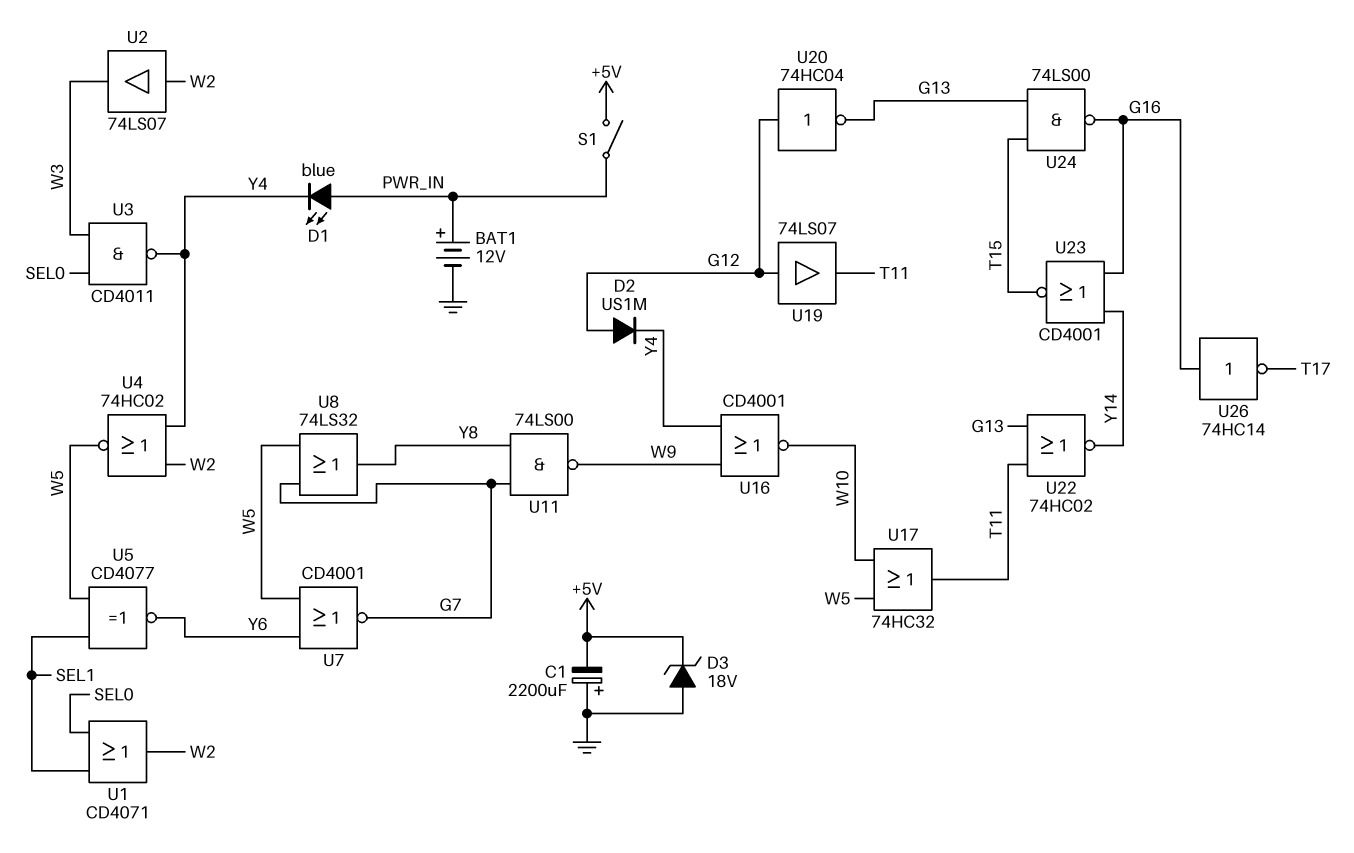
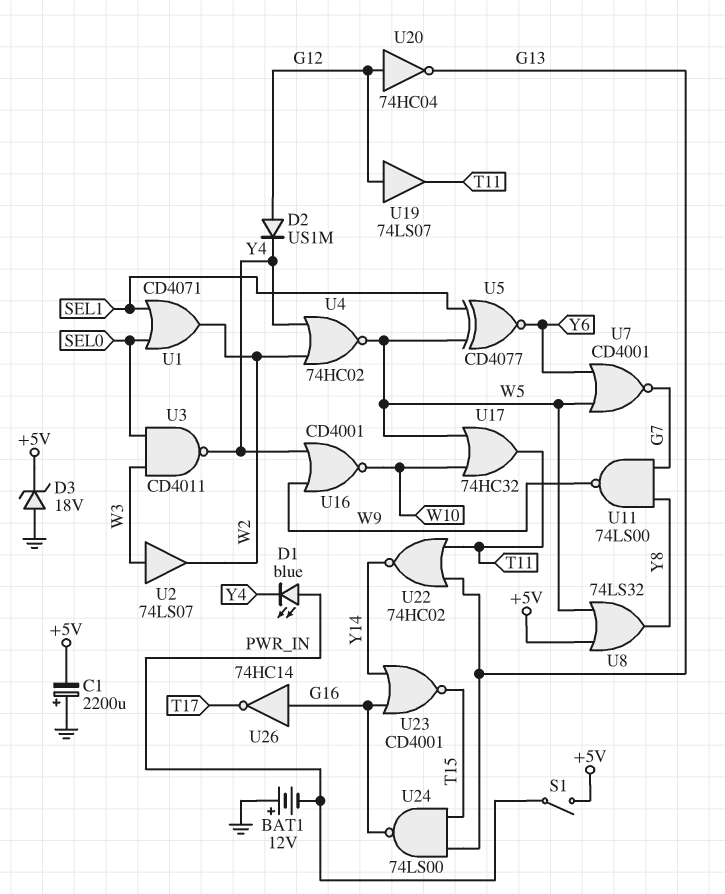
BAT1: 12V (plus PWR_IN, minus GND) -> 12V (plus GND, minus PWR_IN)
U2: buffer 74LS07 (in W2, out W3) -> buffer 74LS07 (in W3, out W2)
U8: OR 74LS32 (in G7, in W5, out Y8) -> OR 74LS32 (in +5V, in W5, out Y8)

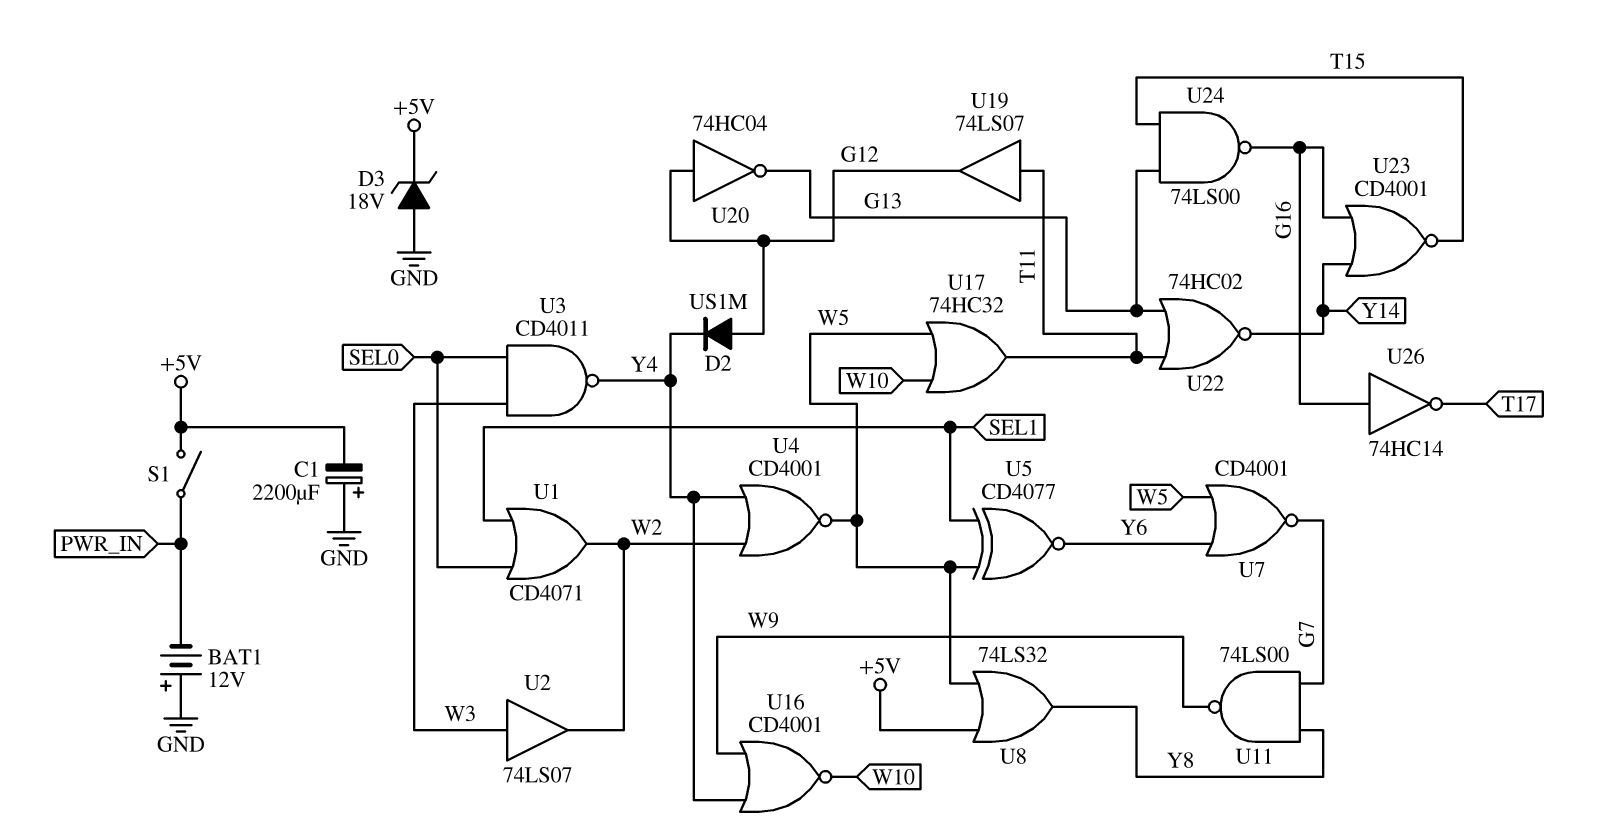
D1: LED blue (A PWR_IN, K Y4) -> none
U4: NOR 74HC02 (in W2, in Y4, out W5) -> NOR CD4001 (in W2, in Y4, out W5)
U19: buffer 74LS07 (in G12, out T11) -> buffer 74LS07 (in T11, out G12)

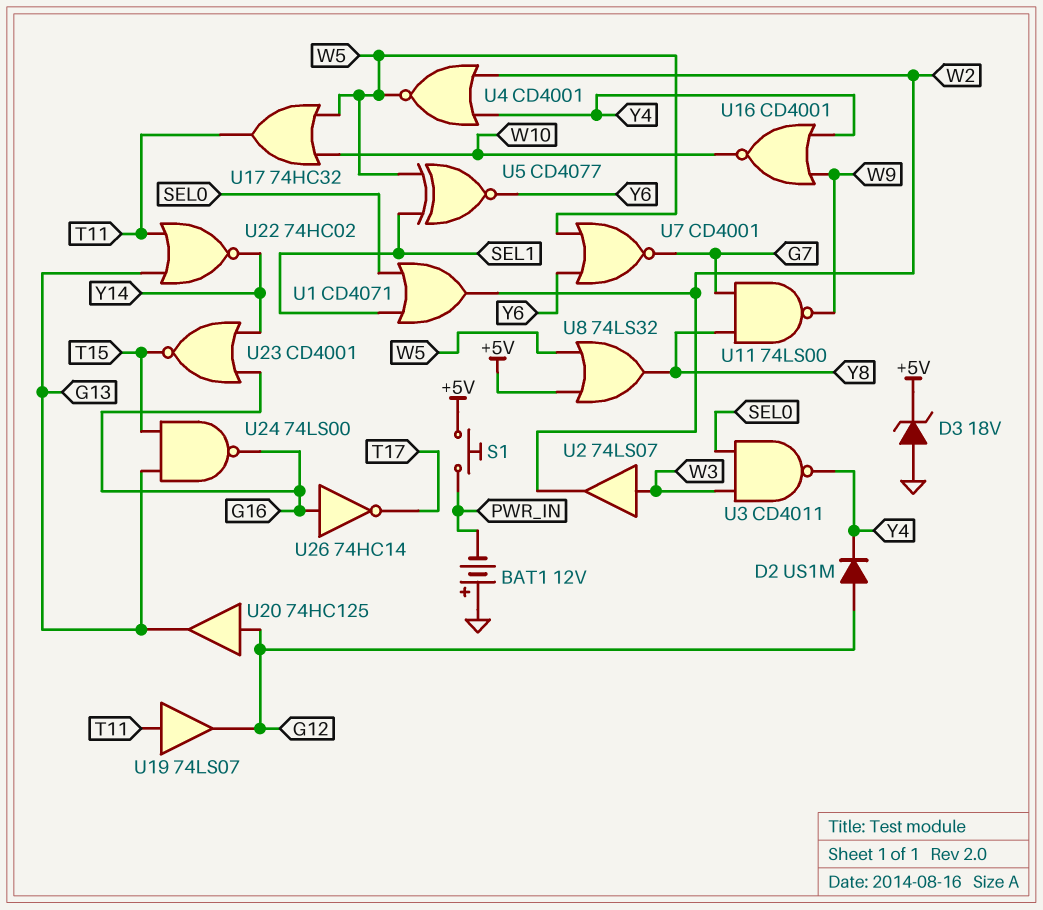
C1: 2200uF (plus GND, minus +5V) -> none
S1: switch (+5V, PWR_IN) -> button (+5V, PWR_IN)
U20: NOT 74HC04 (in G12, out G13) -> buffer 74HC125 (in G12, out G13)

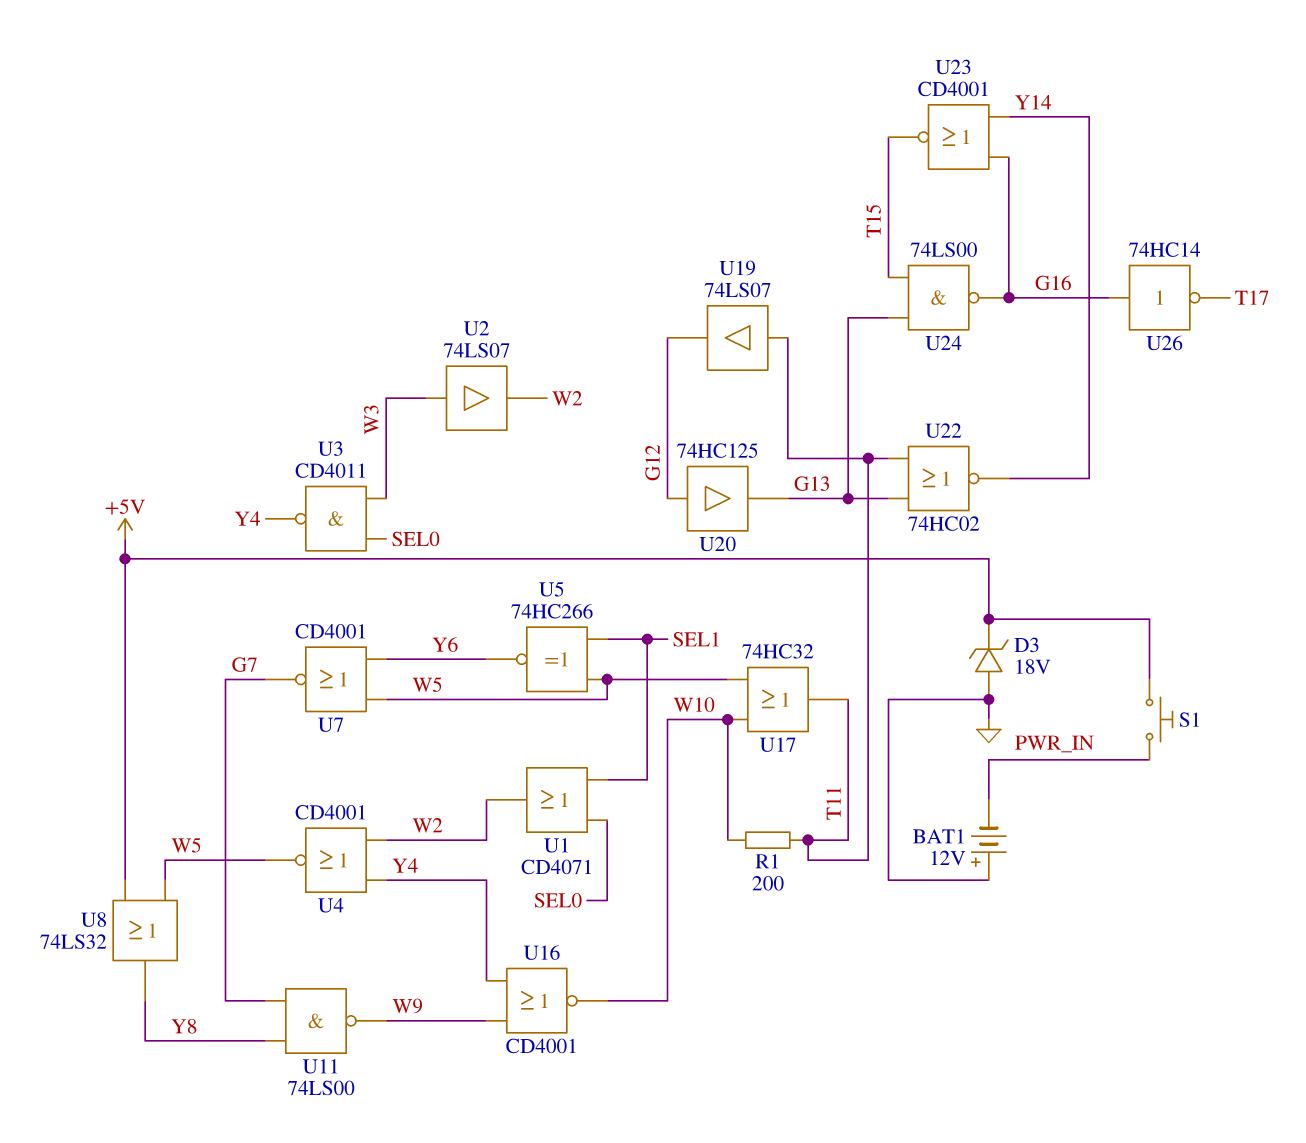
D2: diode US1M (A G12, K Y4) -> none
R1: none -> 200 (T11, W10)
U5: XNOR CD4077 (in SEL1, in W5, out Y6) -> XNOR 74HC266 (in SEL1, in W5, out Y6)

